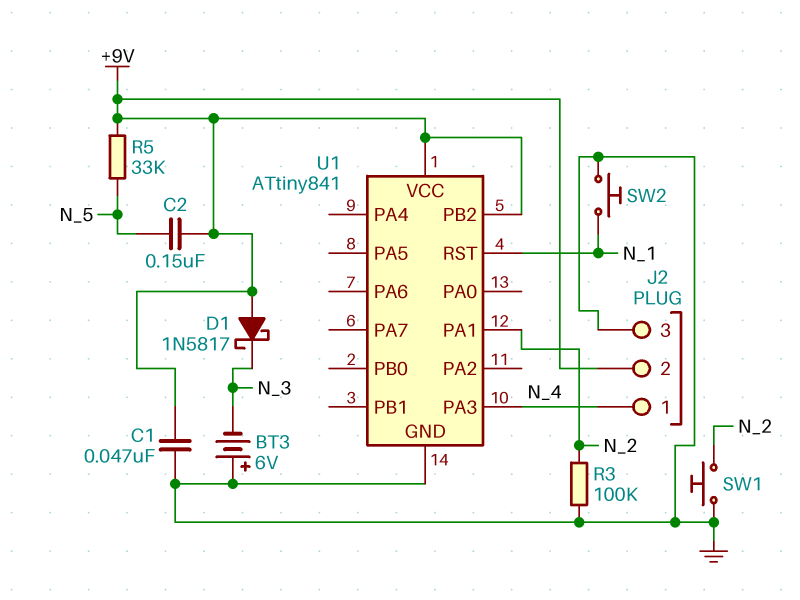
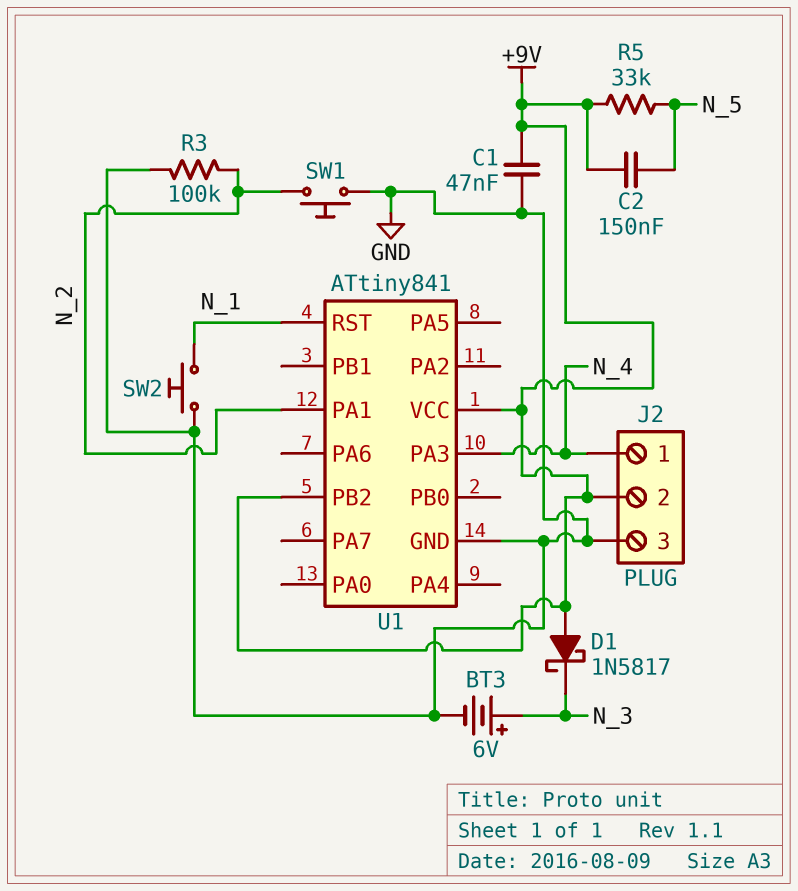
BT3: 6V (plus GND, minus N_3) -> 6V (plus N_3, minus GND)

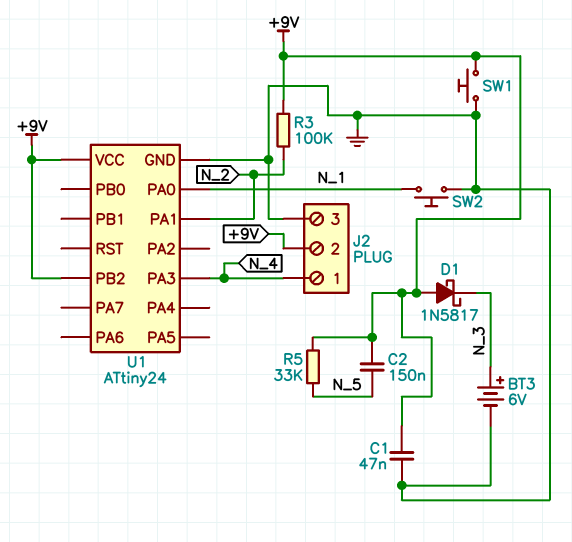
R3: 100k (GND, N_2) -> 100k (+9V, N_2)
SW1: button (GND, N_2) -> button (+9V, GND)
U1: ATtiny841 -> ATtiny24
U1 pin PA0: none -> N_1
U1 pin RST: N_1 -> none

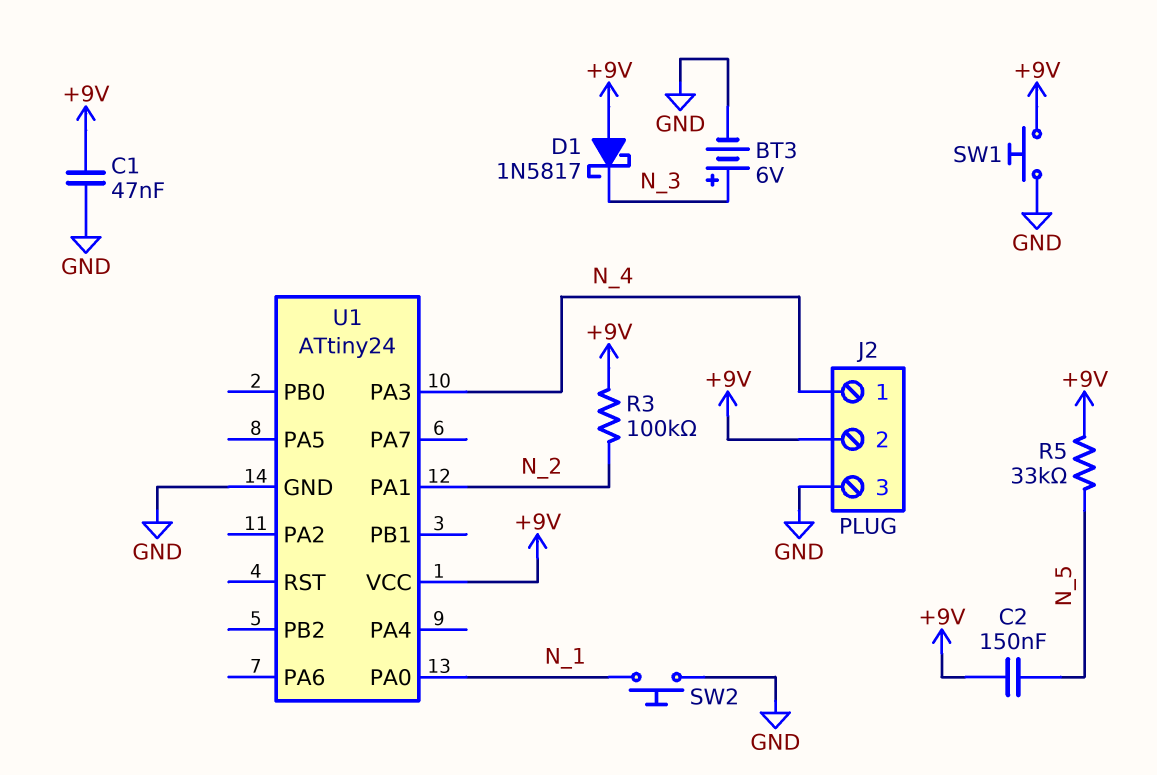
U1 pin PB2: +9V -> none

